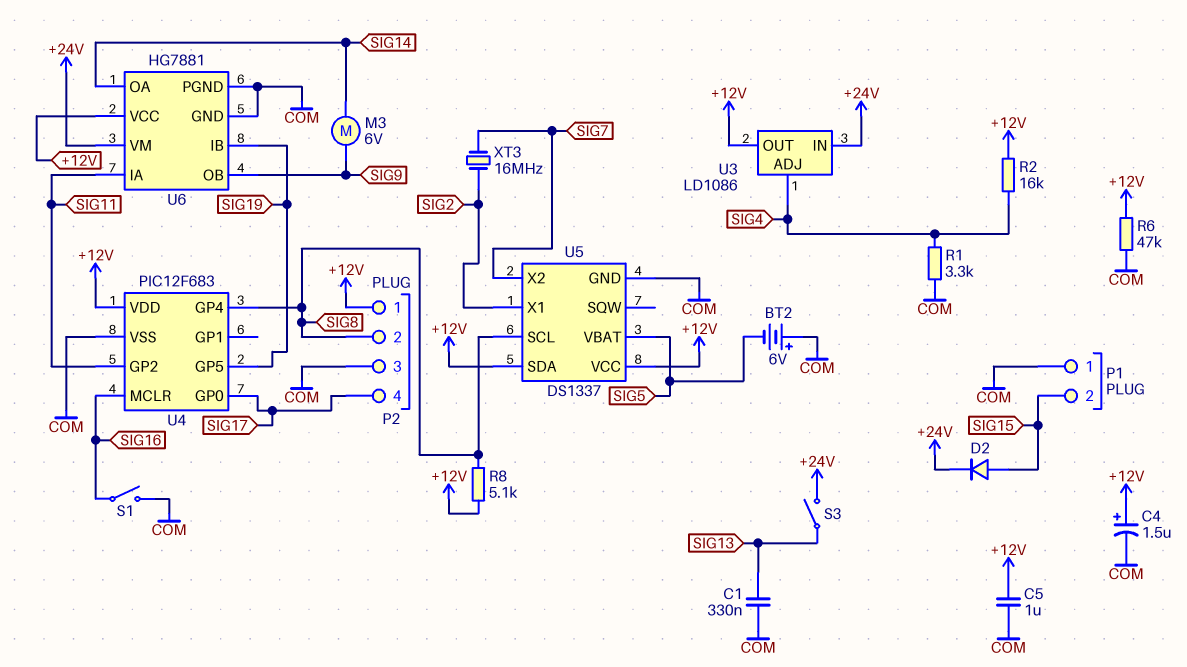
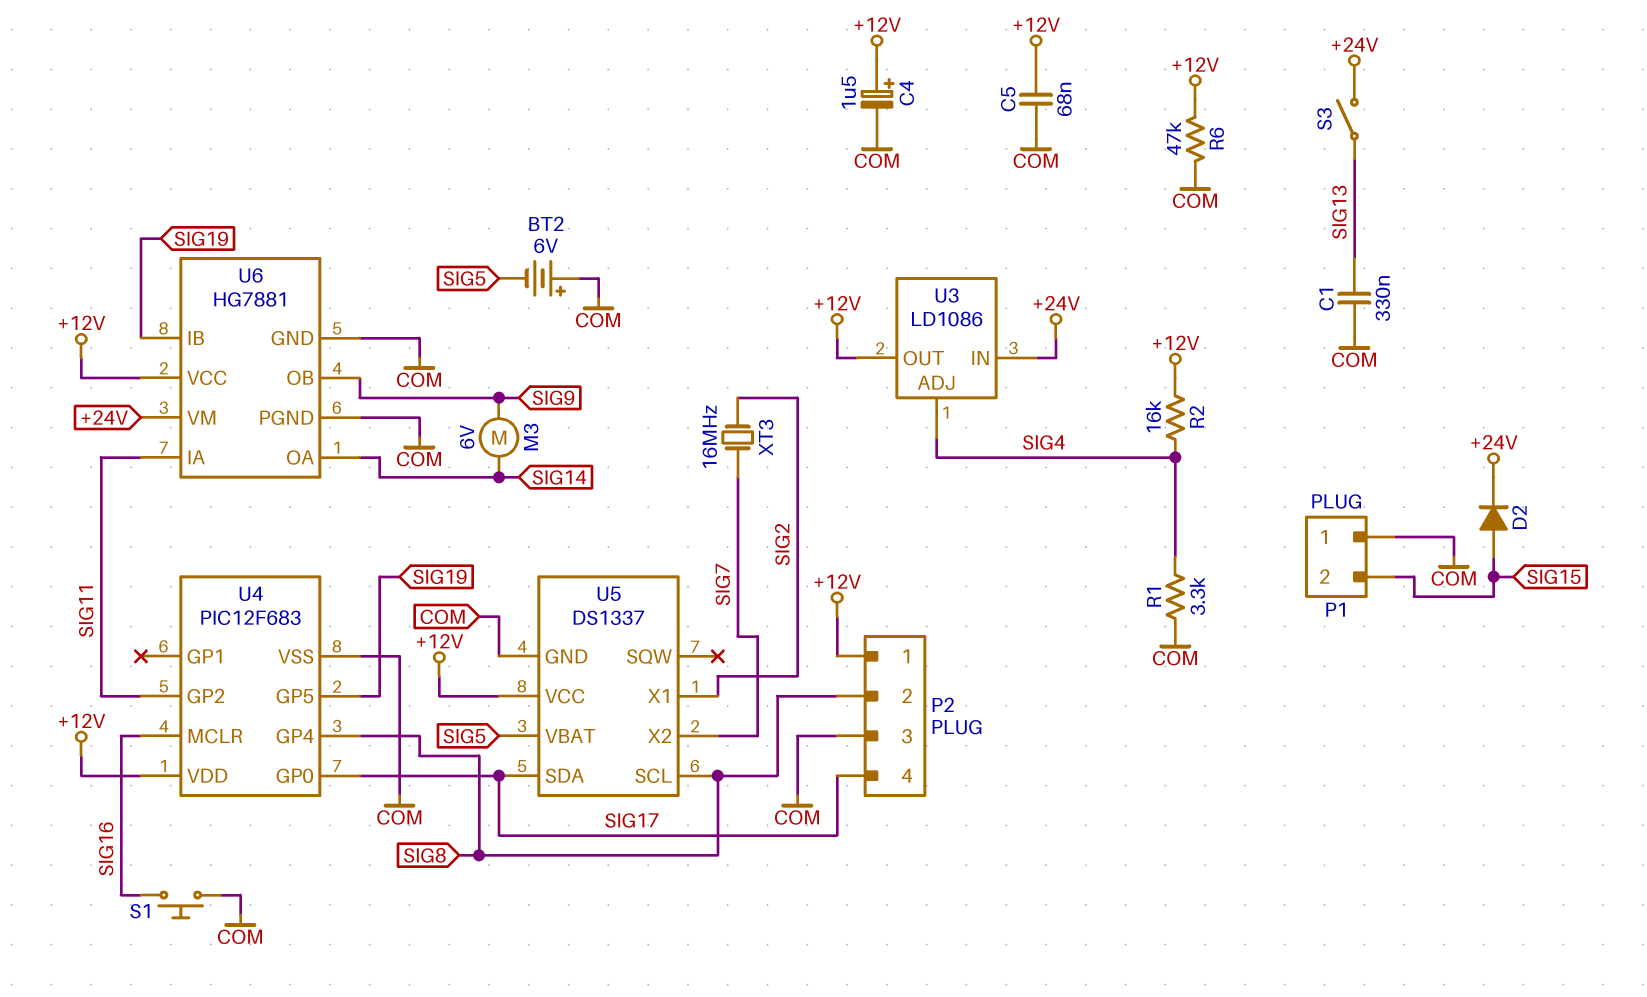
C5: 1uF (+12V, COM) -> 68nF (+12V, COM)
R8: 5.1k (+12V, SIG8) -> none
S1: switch (COM, SIG16) -> button (COM, SIG16)
U5 pin SDA: +12V -> SIG17

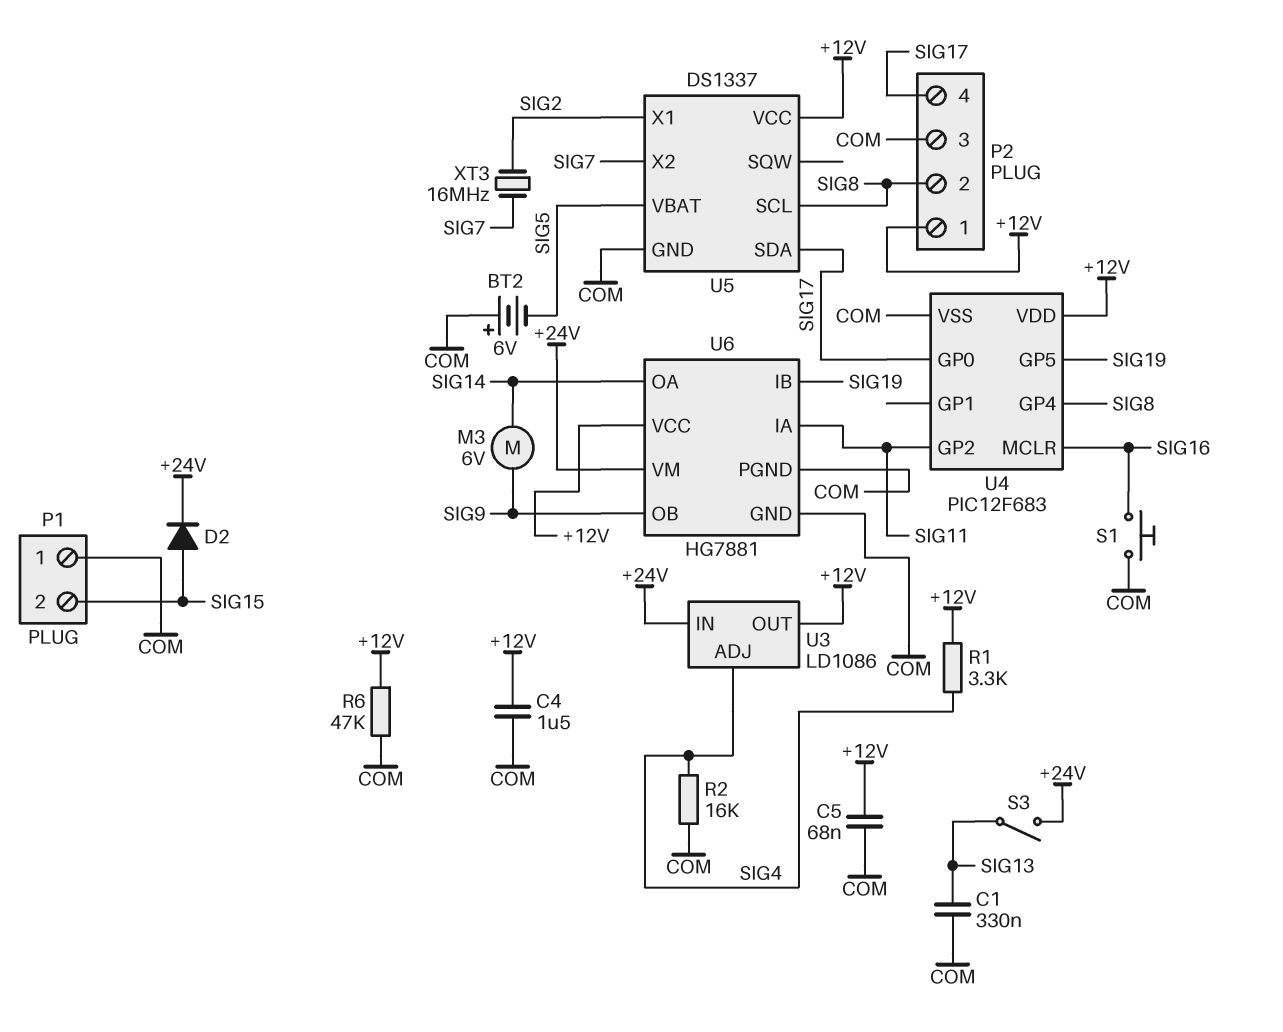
C4: 1.5uF (plus +12V, minus COM) -> 1.5uF (+12V, COM)
R1: 3.3k (COM, SIG4) -> 3.3k (+12V, SIG4)
R2: 16k (+12V, SIG4) -> 16k (COM, SIG4)

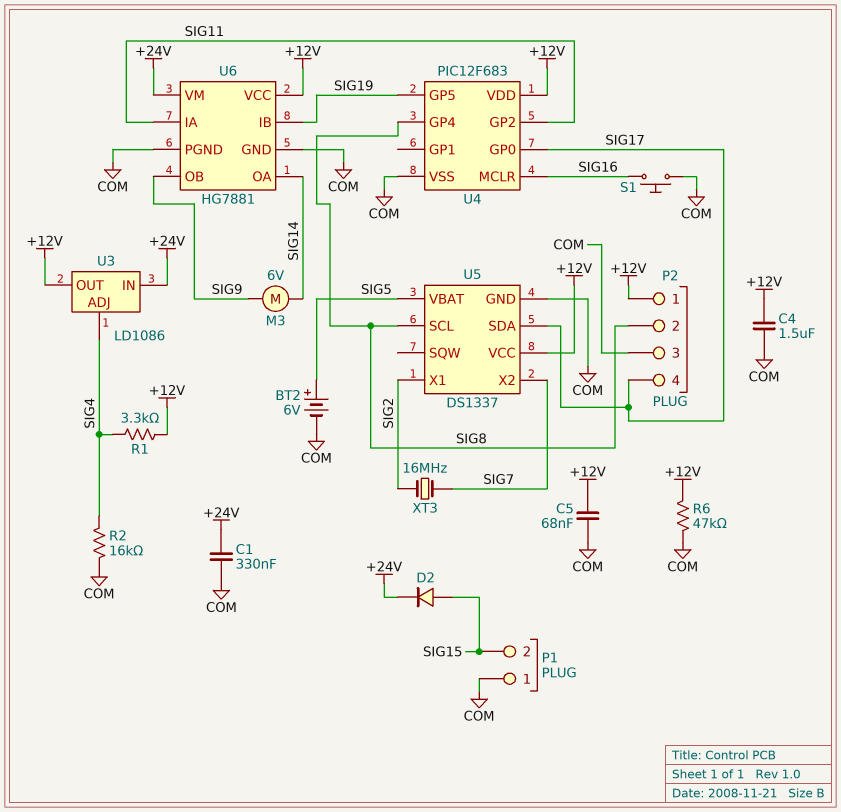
BT2: 6V (plus COM, minus SIG5) -> 6V (plus SIG5, minus COM)
C1: 330nF (COM, SIG13) -> 330nF (+24V, COM)
S3: switch (+24V, SIG13) -> none

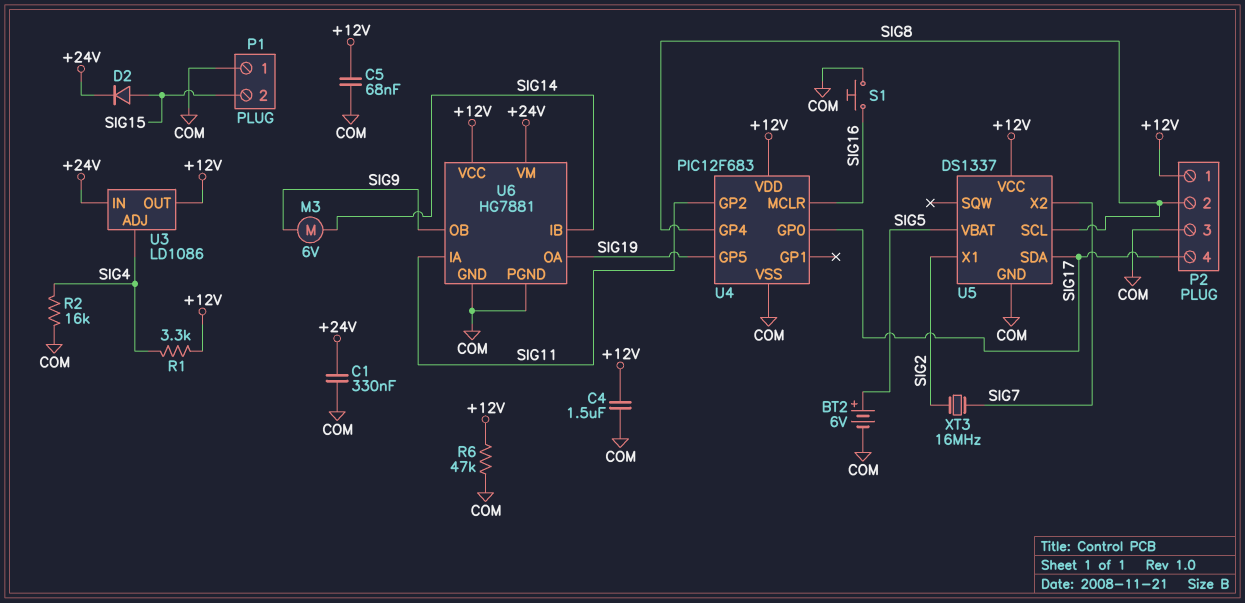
U6 pin IB: SIG19 -> SIG14
U6 pin OA: SIG14 -> SIG19

